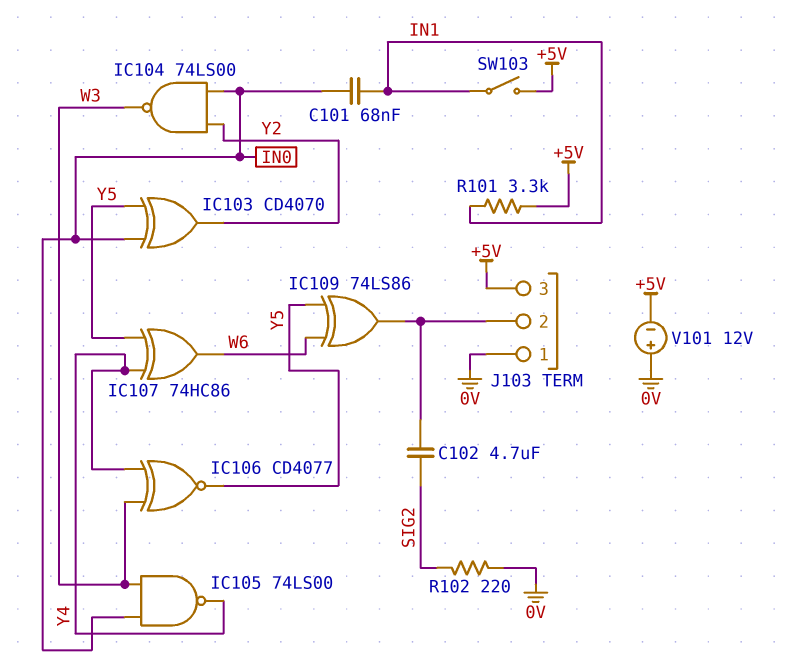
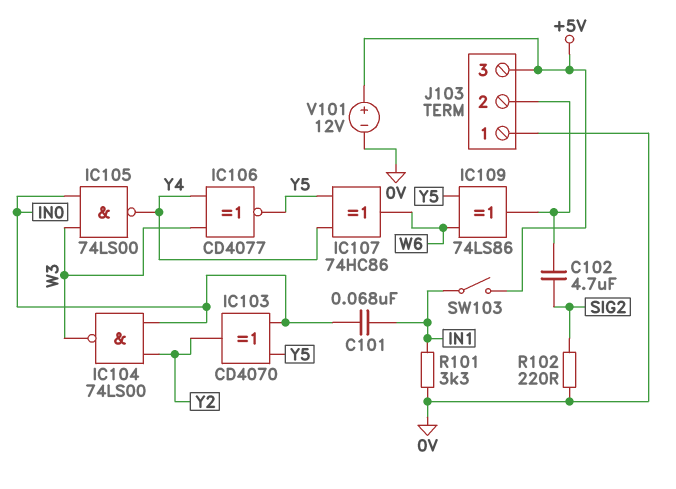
R101: 3.3k (+5V, IN1) -> 3.3k (0V, IN1)
V101: 12V (plus 0V, minus +5V) -> 12V (plus +5V, minus 0V)

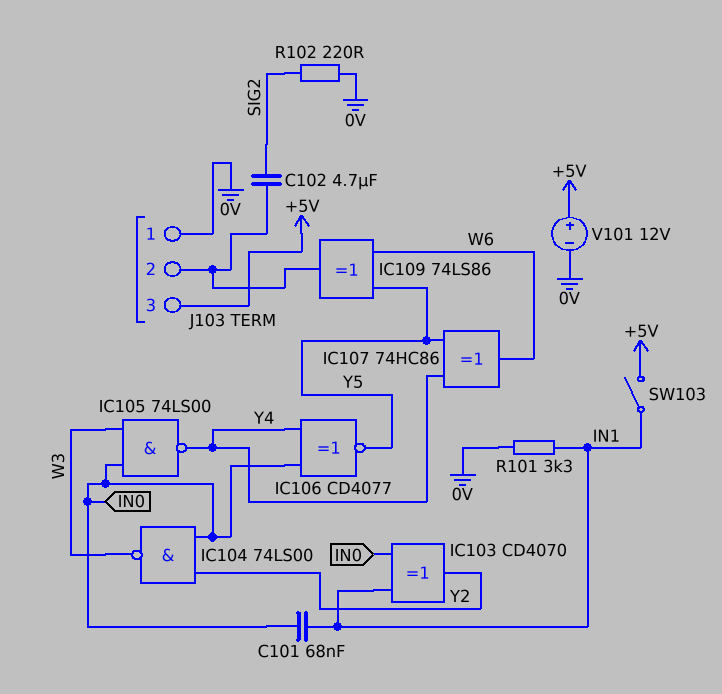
IC103: XOR CD4070 (in IN0, in Y5, out Y2) -> XOR CD4070 (in IN0, in IN1, out Y2)
IC106: XNOR CD4077 (in W3, in Y4, out Y5) -> XNOR CD4077 (in IN0, in Y4, out Y5)

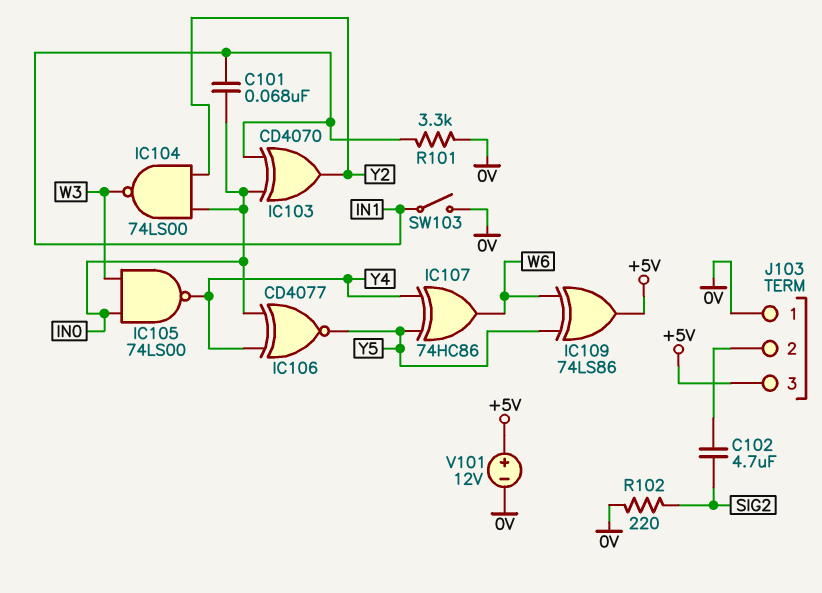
IC109: XOR 74LS86 (in W6, in Y5, out J103/2) -> XOR 74LS86 (in W6, in Y5, out +5V)
SW103: switch (+5V, IN1) -> switch (0V, IN1)

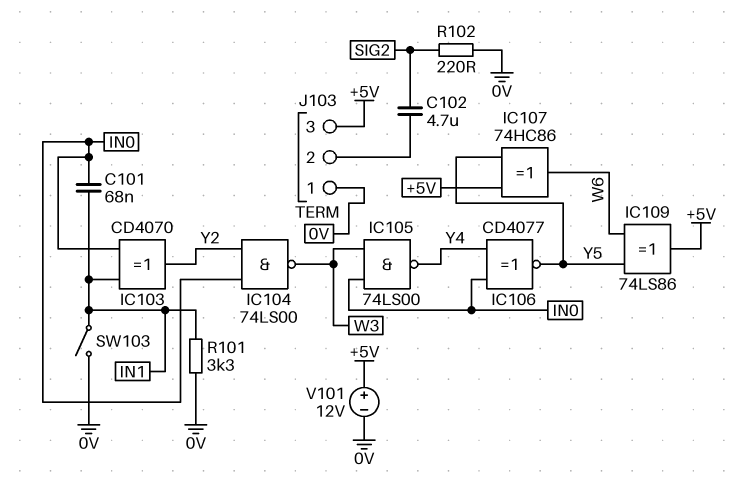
IC107: XOR 74HC86 (in Y4, in Y5, out W6) -> XOR 74HC86 (in +5V, in Y5, out W6)

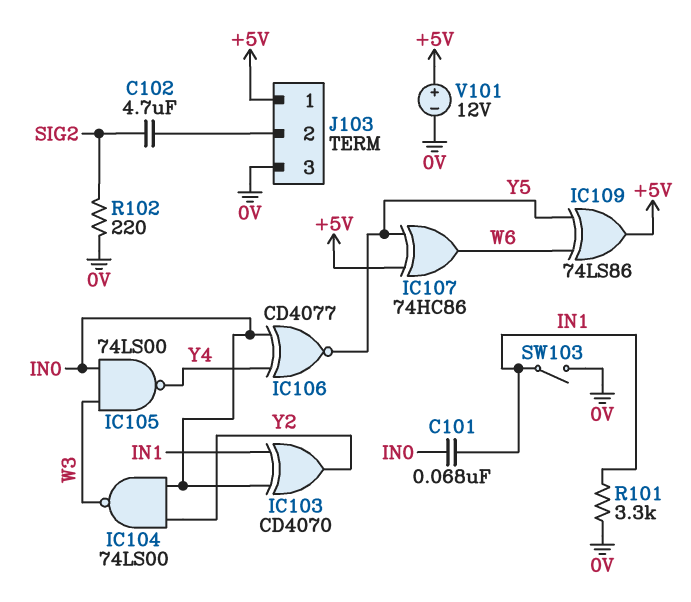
J103 pin 1: 0V -> +5V
J103 pin 3: +5V -> 0V

